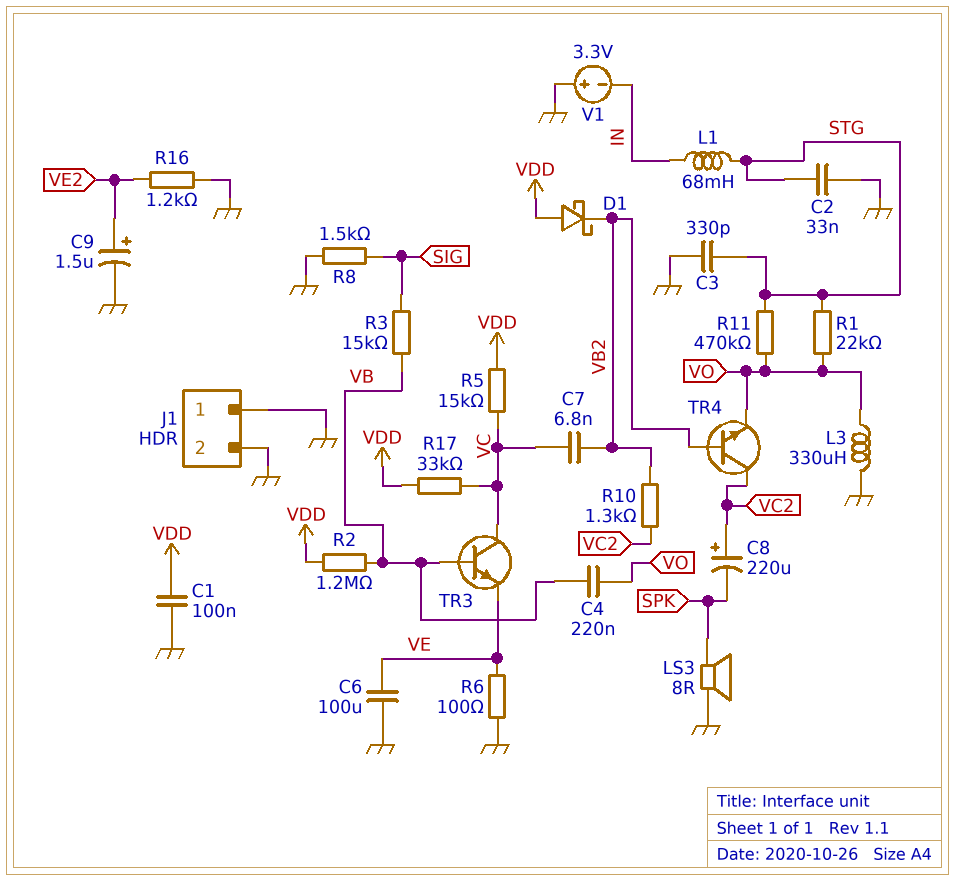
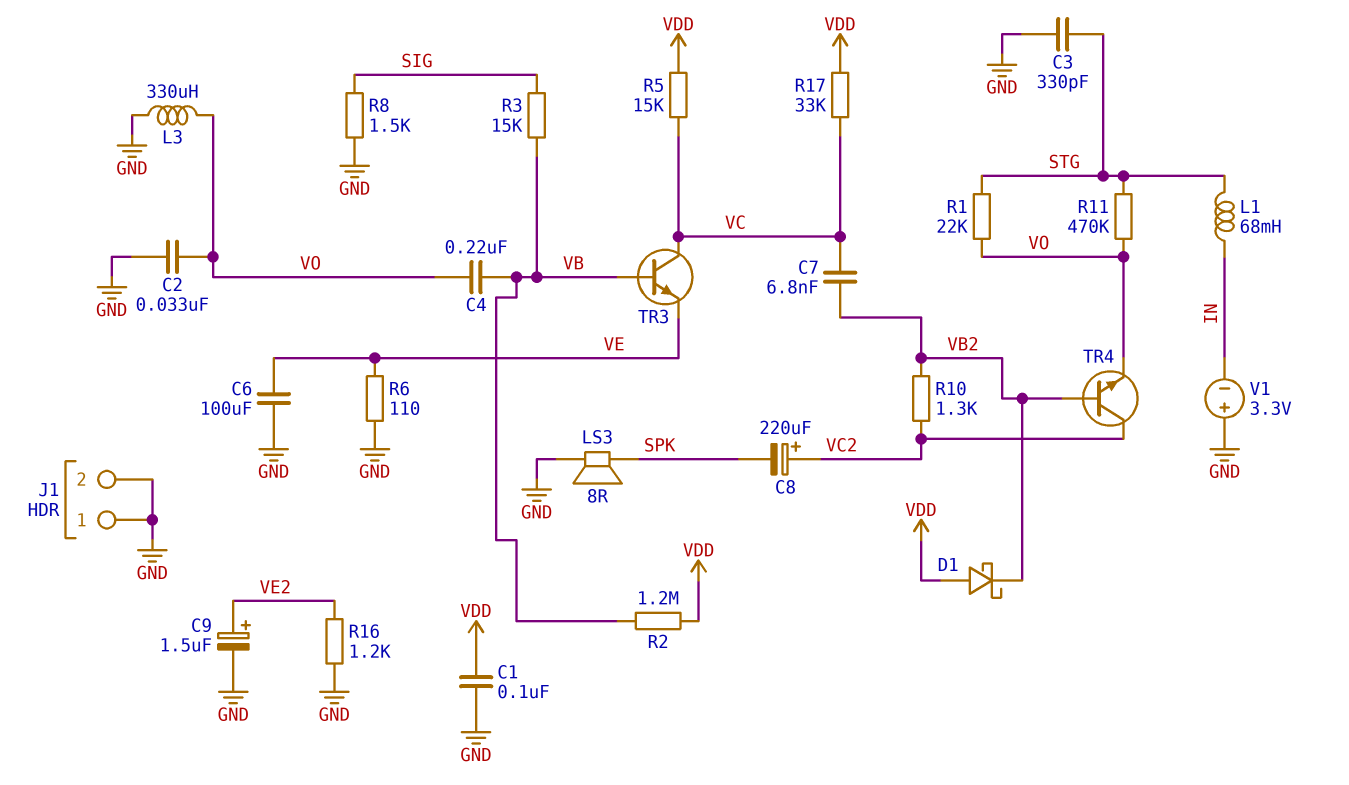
C2: 33nF (GND, STG) -> 33nF (GND, VO)
R6: 100 (GND, VE) -> 110 (GND, VE)

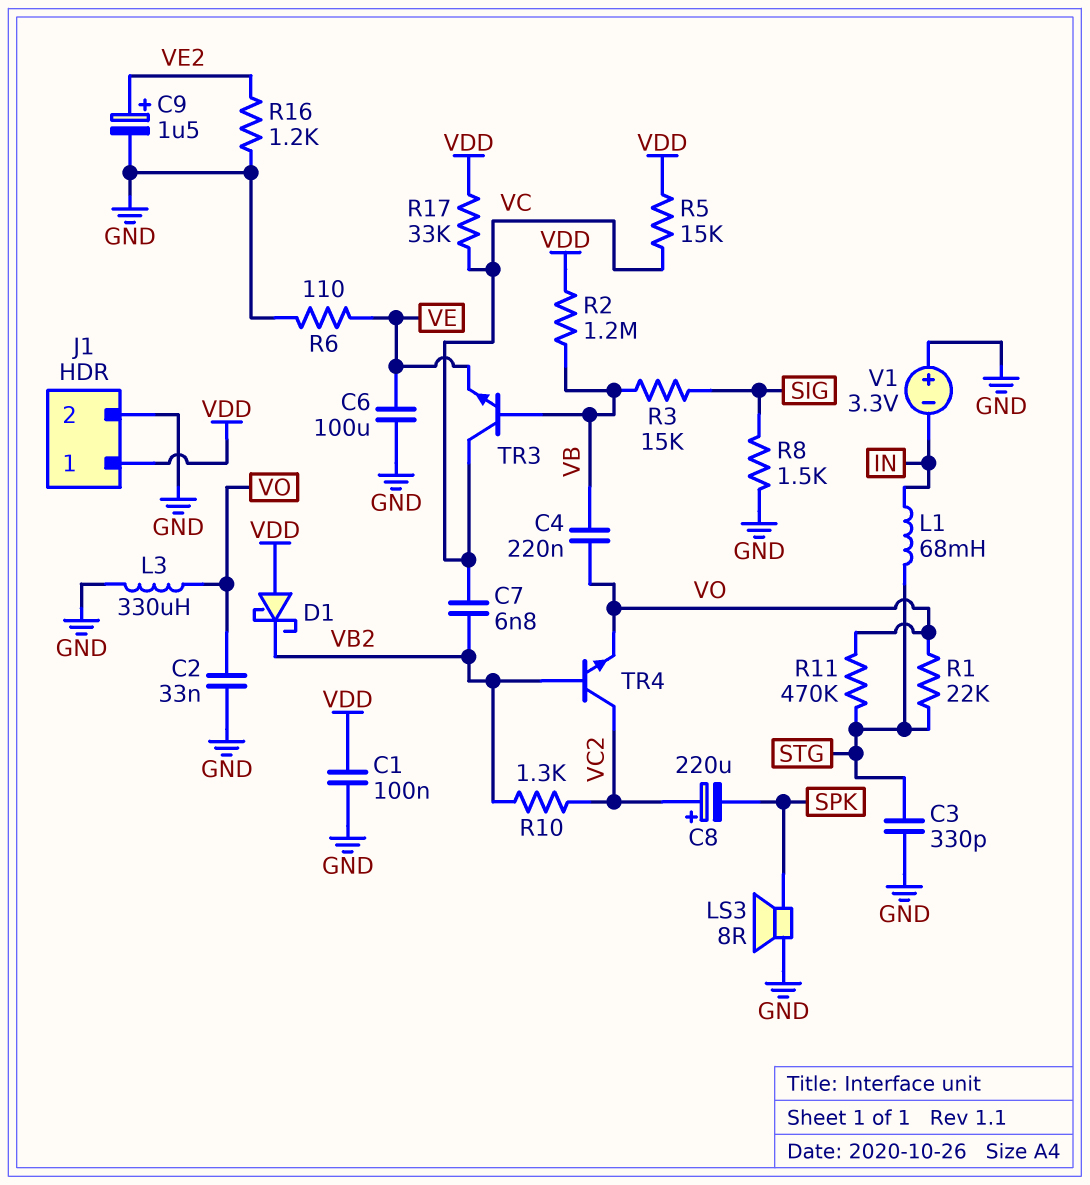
J1 pin 1: GND -> VDD

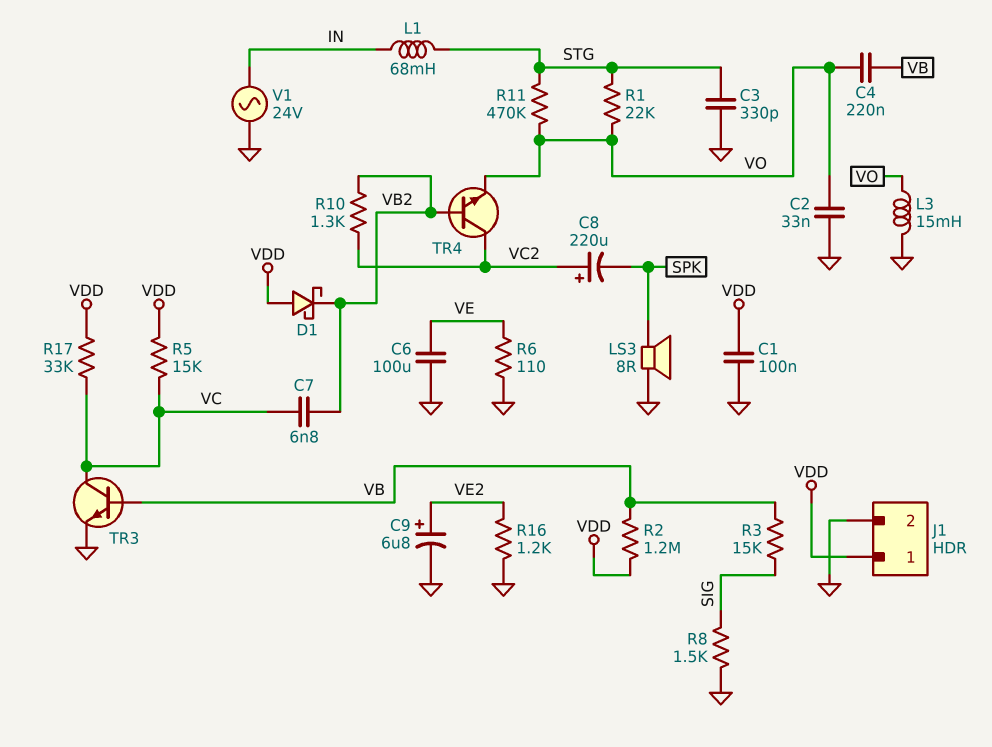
C9: 1.5uF (plus VE2, minus GND) -> 6.8uF (plus VE2, minus GND)
L3: 330uH (GND, VO) -> 15mH (GND, VO)
TR3: NPN (B VB, C VC, E VE) -> NPN (B VB, C VC, E GND)
V1: 3.3V (plus GND, minus IN) -> AC 24V (GND, IN)

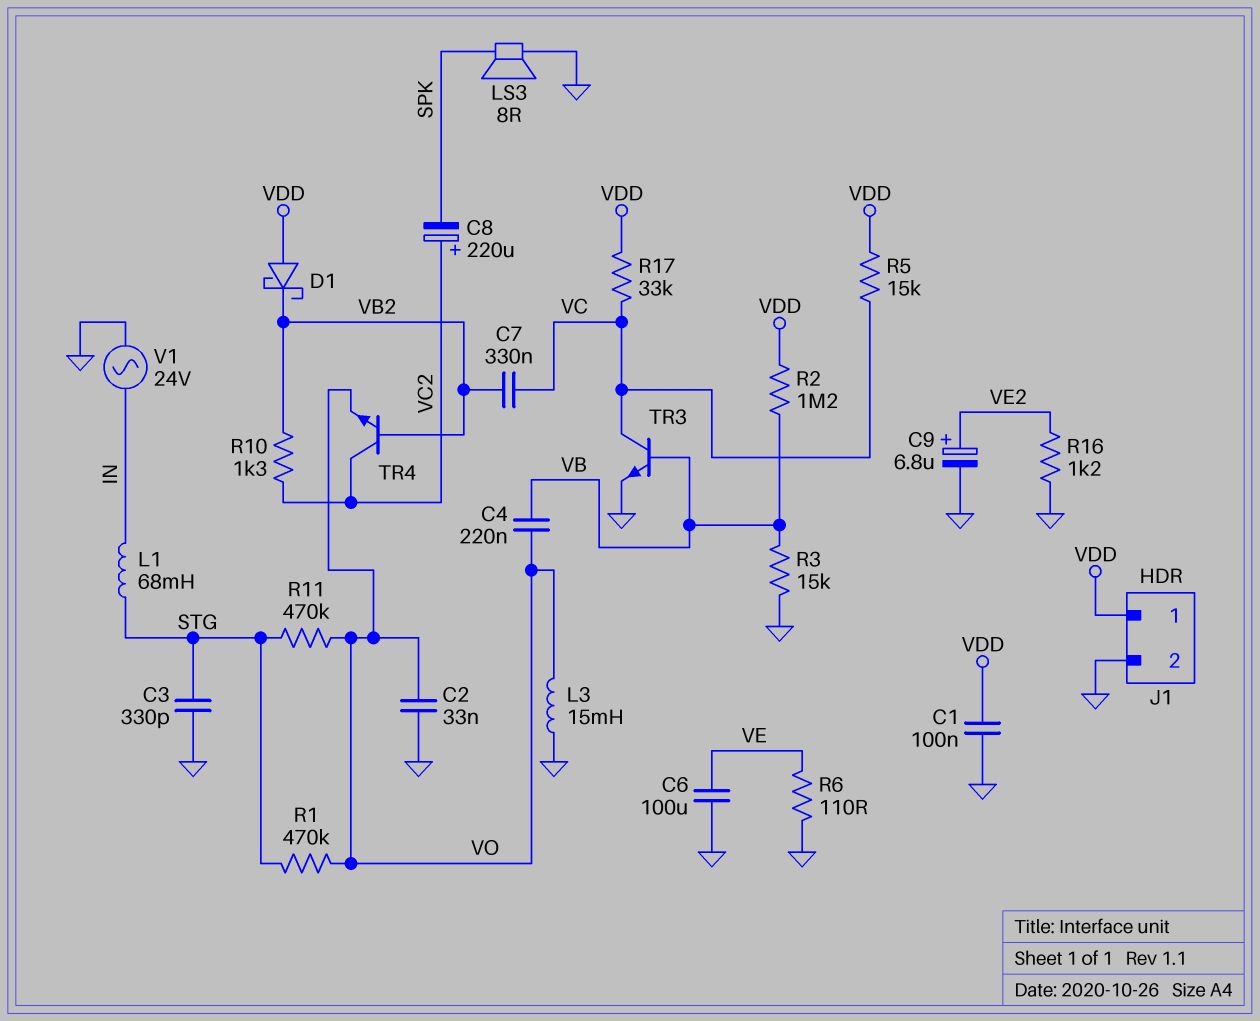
C7: 6.8nF (VB2, VC) -> 330nF (VB2, VC)
R1: 22k (STG, VO) -> 470k (STG, VO)
R3: 15k (SIG, VB) -> 15k (GND, VB)
R8: 1.5k (GND, SIG) -> none

